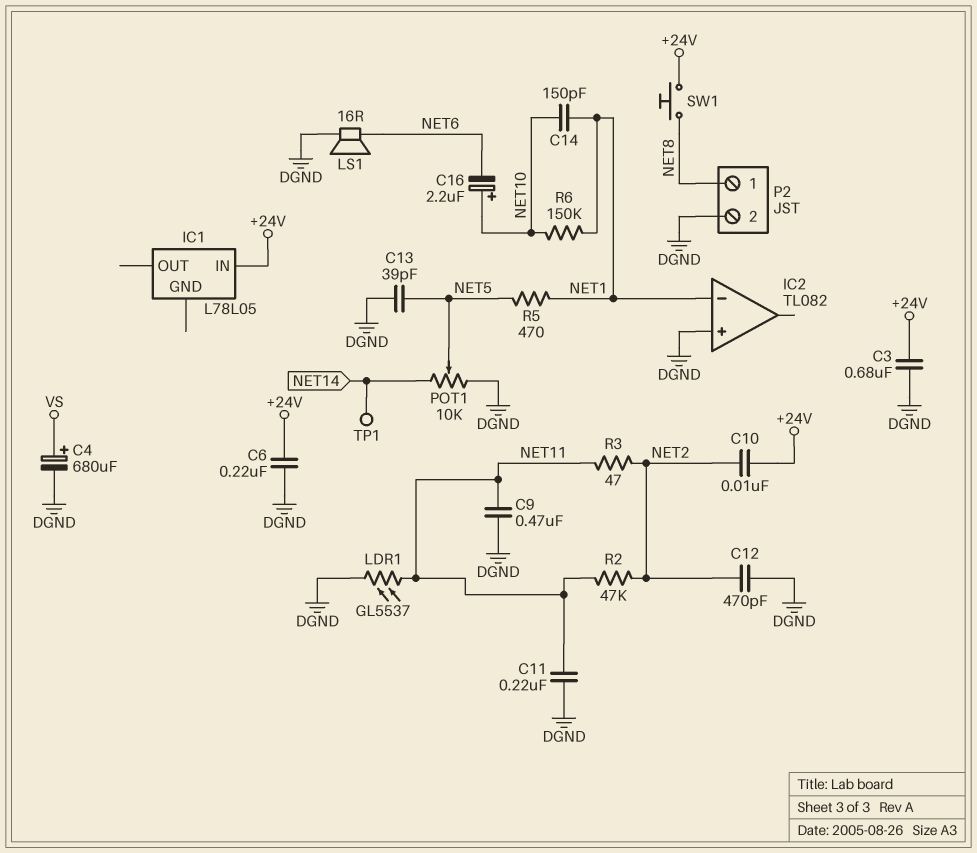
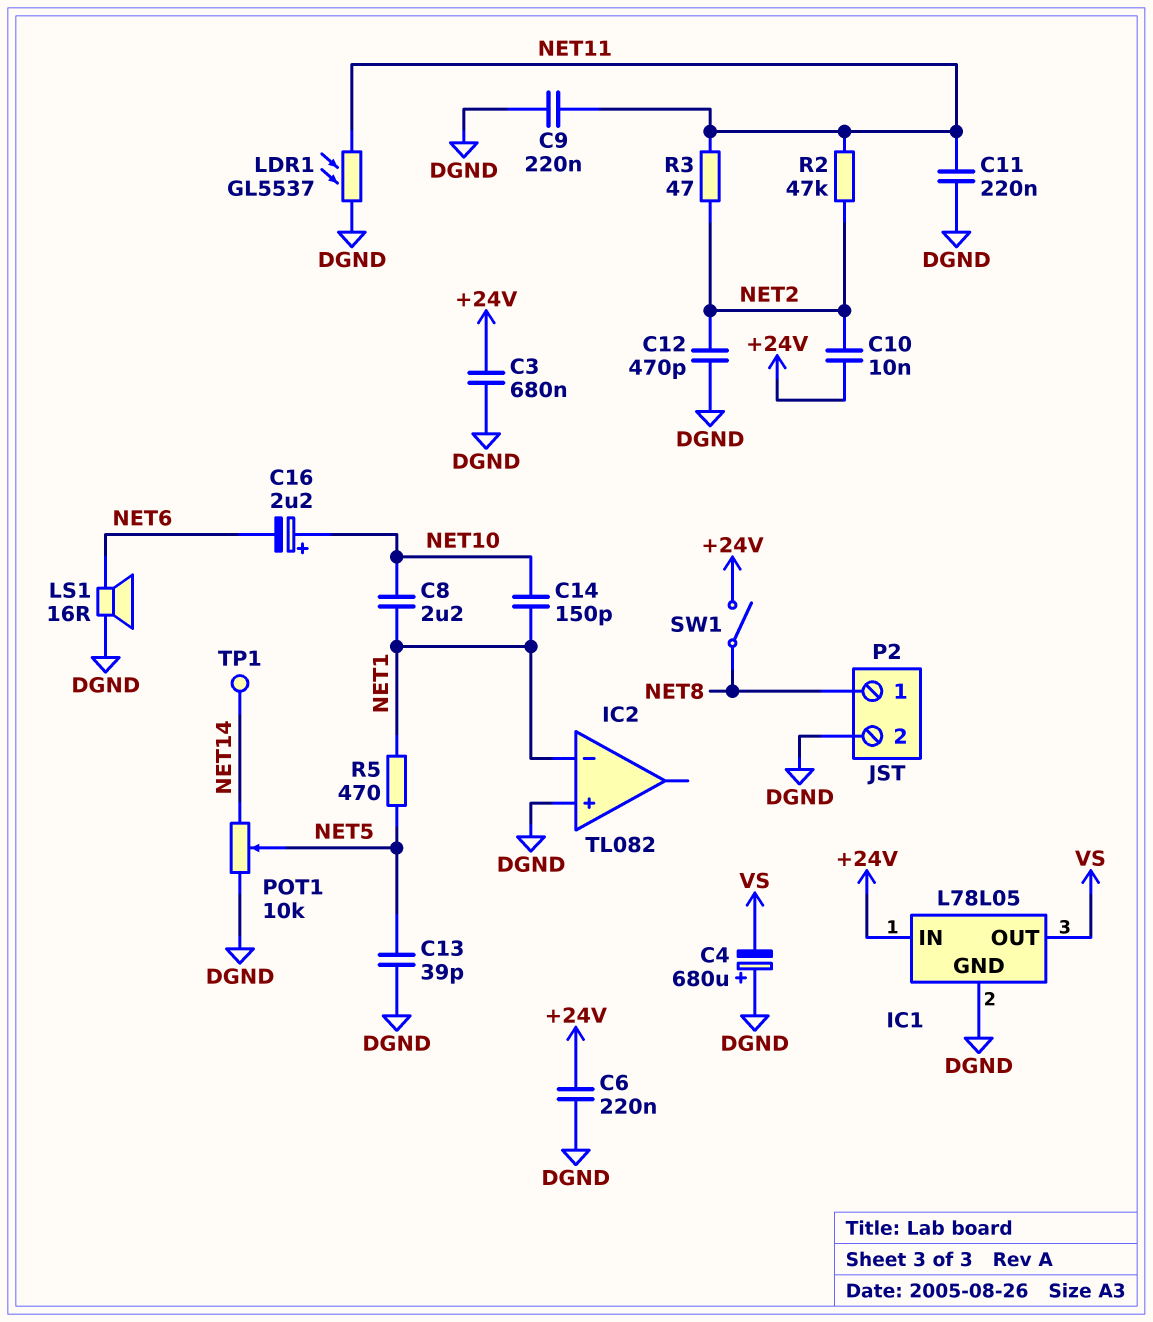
C4: 680uF (plus VS, minus DGND) -> 680uF (plus DGND, minus VS)
C8: none -> 2.2uF (NET1, NET10)
C9: 470nF (DGND, NET11) -> 220nF (DGND, NET11)
IC1 pin GND: none -> DGND
IC1 pin OUT: none -> VS
R6: 150k (NET1, NET10) -> none
SW1: button (+24V, NET8) -> switch (+24V, NET8)

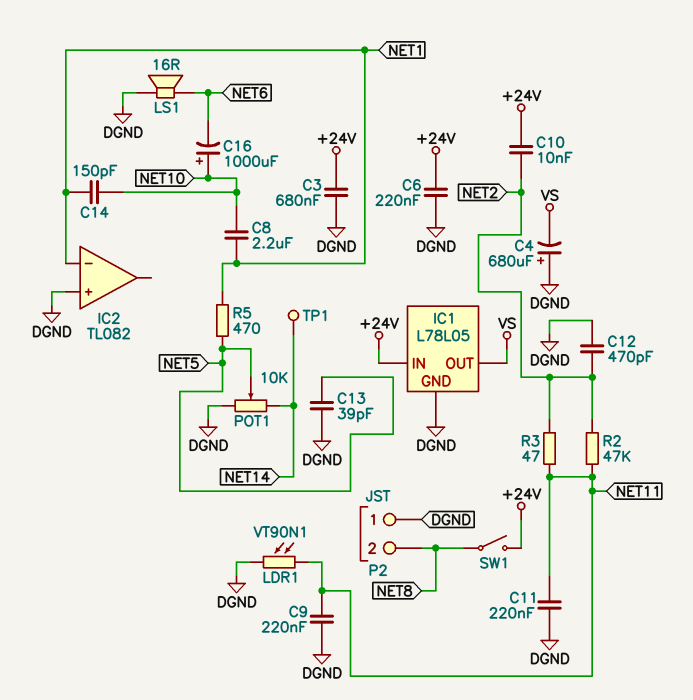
C16: 2.2uF (plus NET10, minus NET6) -> 1000uF (plus NET10, minus NET6)
LDR1: GL5537 (DGND, NET11) -> VT90N1 (DGND, NET11)
P2 pin 1: NET8 -> DGND
P2 pin 2: DGND -> NET8

